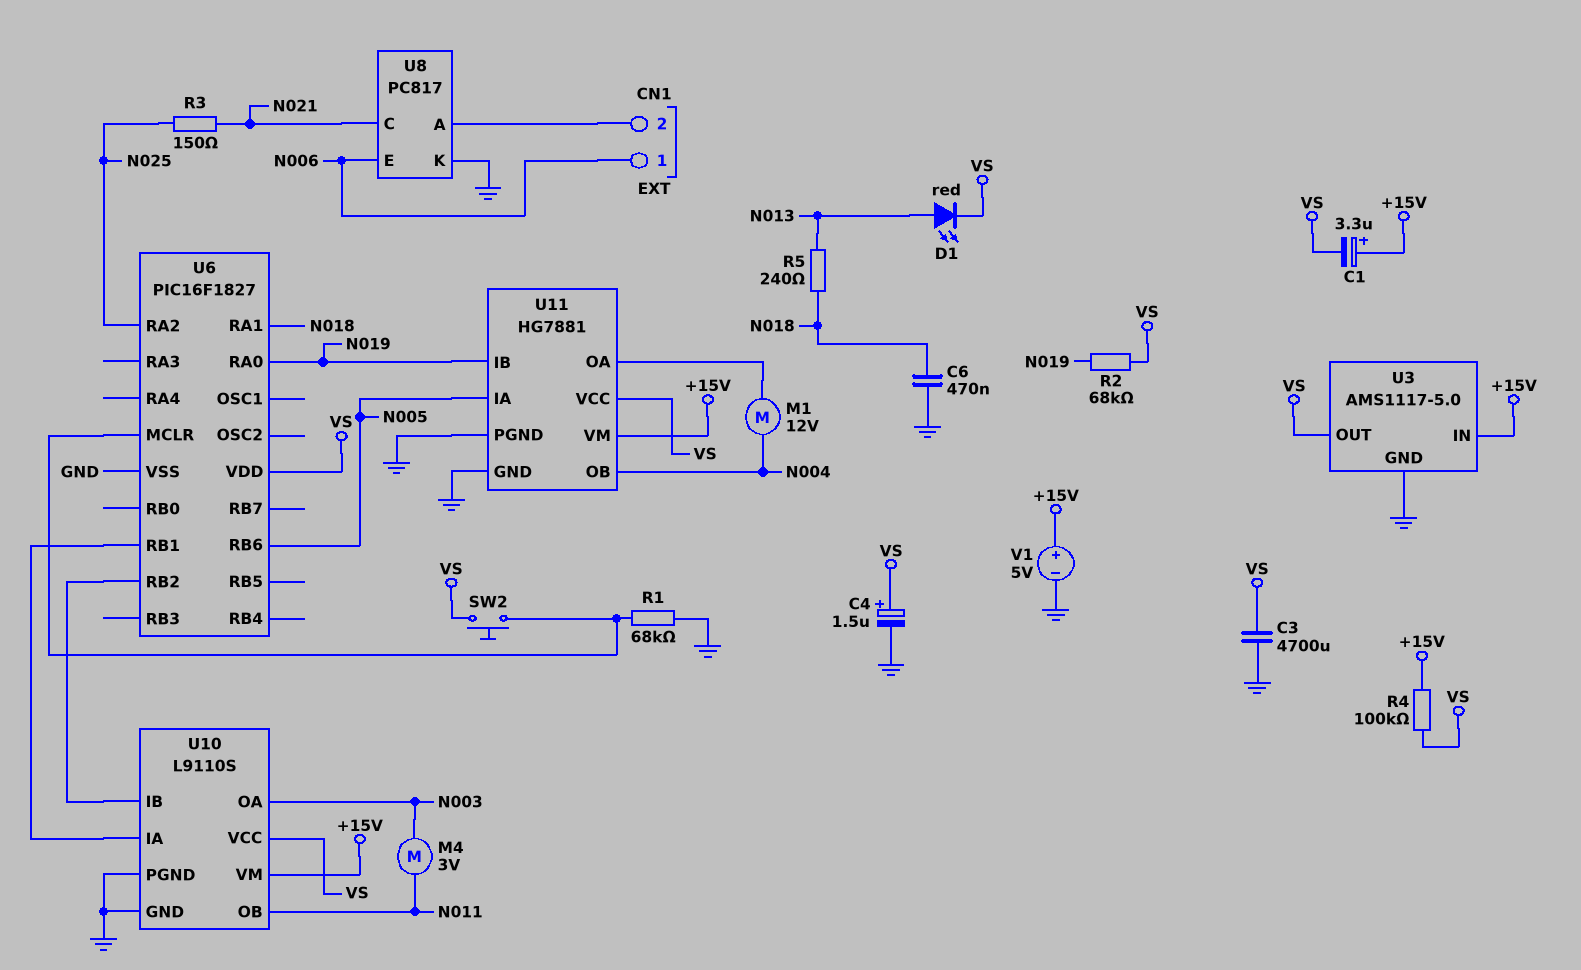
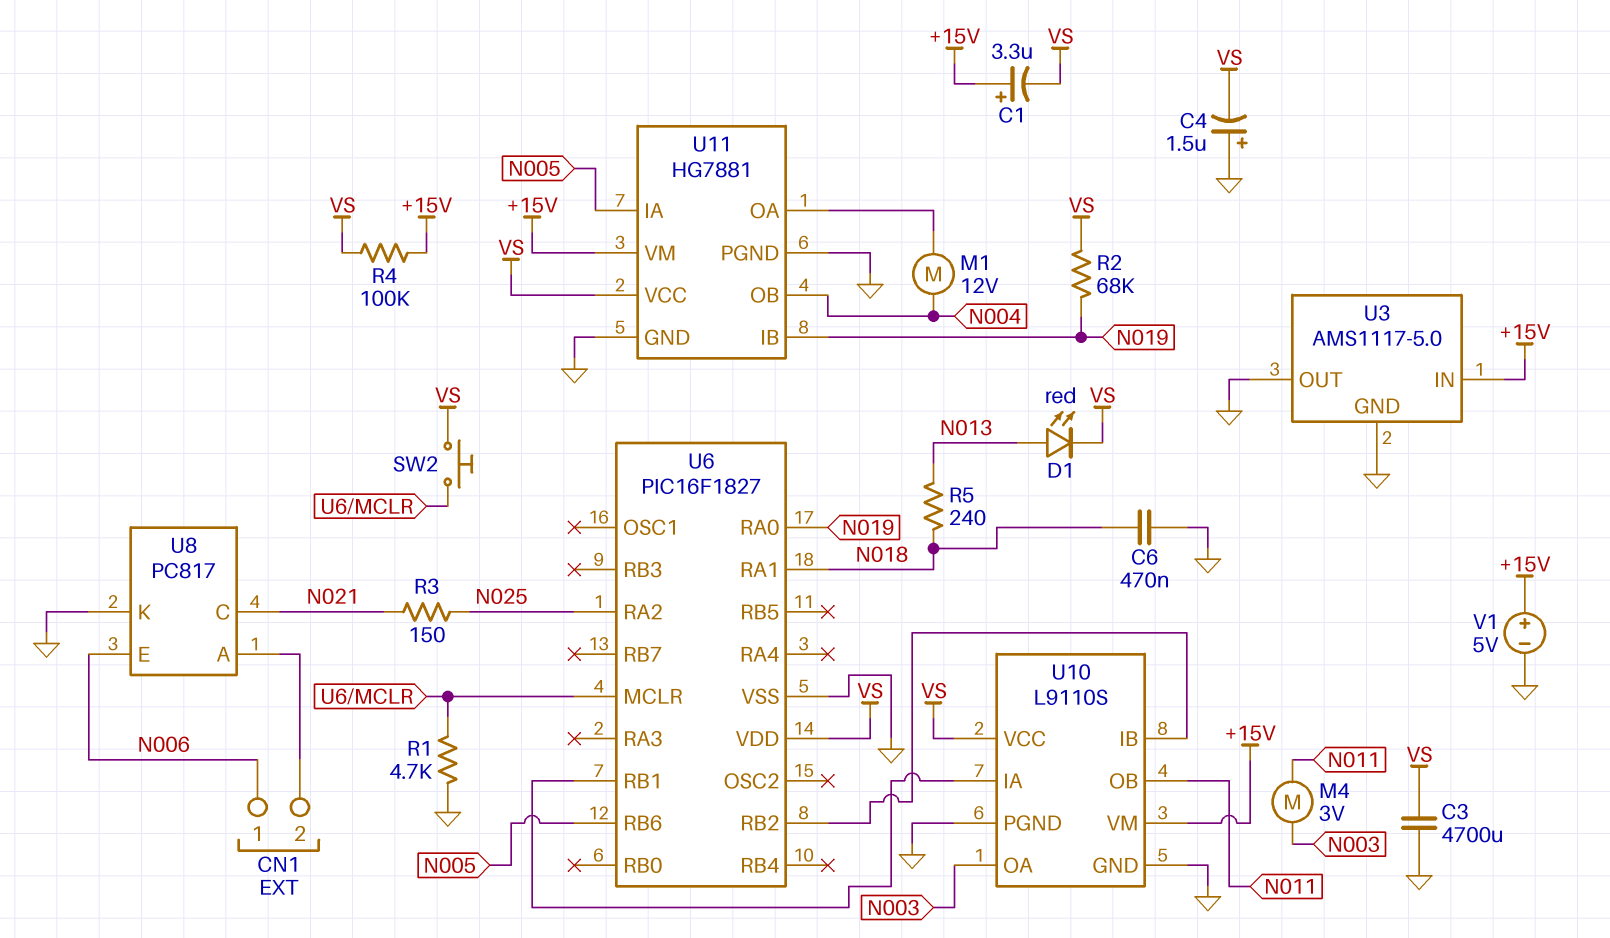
C4: 1.5uF (plus VS, minus GND) -> 1.5uF (plus GND, minus VS)
R1: 68k (GND, U6/MCLR) -> 4.7k (GND, U6/MCLR)
U3 pin OUT: VS -> GND

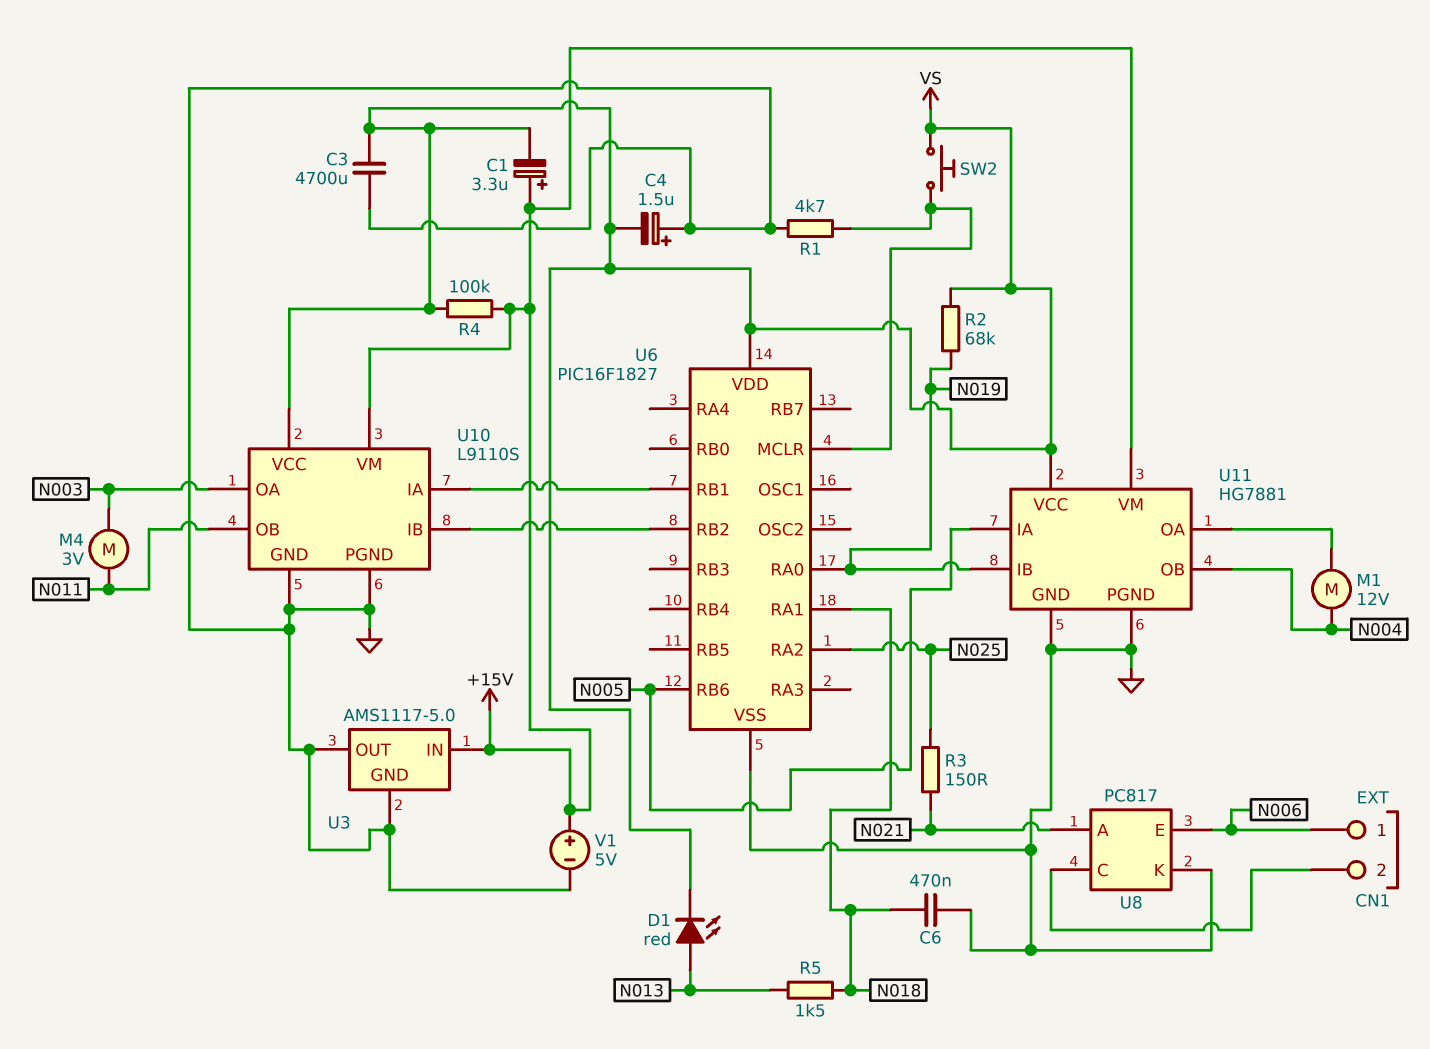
R5: 240 (N013, N018) -> 1.5k (N013, N018)
U8 pin A: CN1/2 -> N021
U8 pin C: N021 -> CN1/2

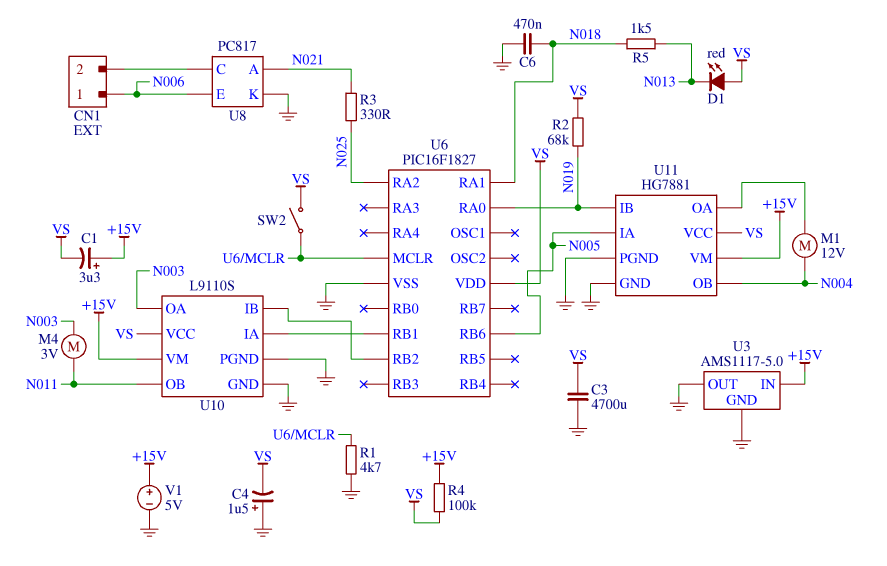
D1: LED red (A N013, K VS) -> LED red (A VS, K N013)
R3: 150 (N021, N025) -> 330 (N021, N025)
SW2: button (U6/MCLR, VS) -> switch (U6/MCLR, VS)

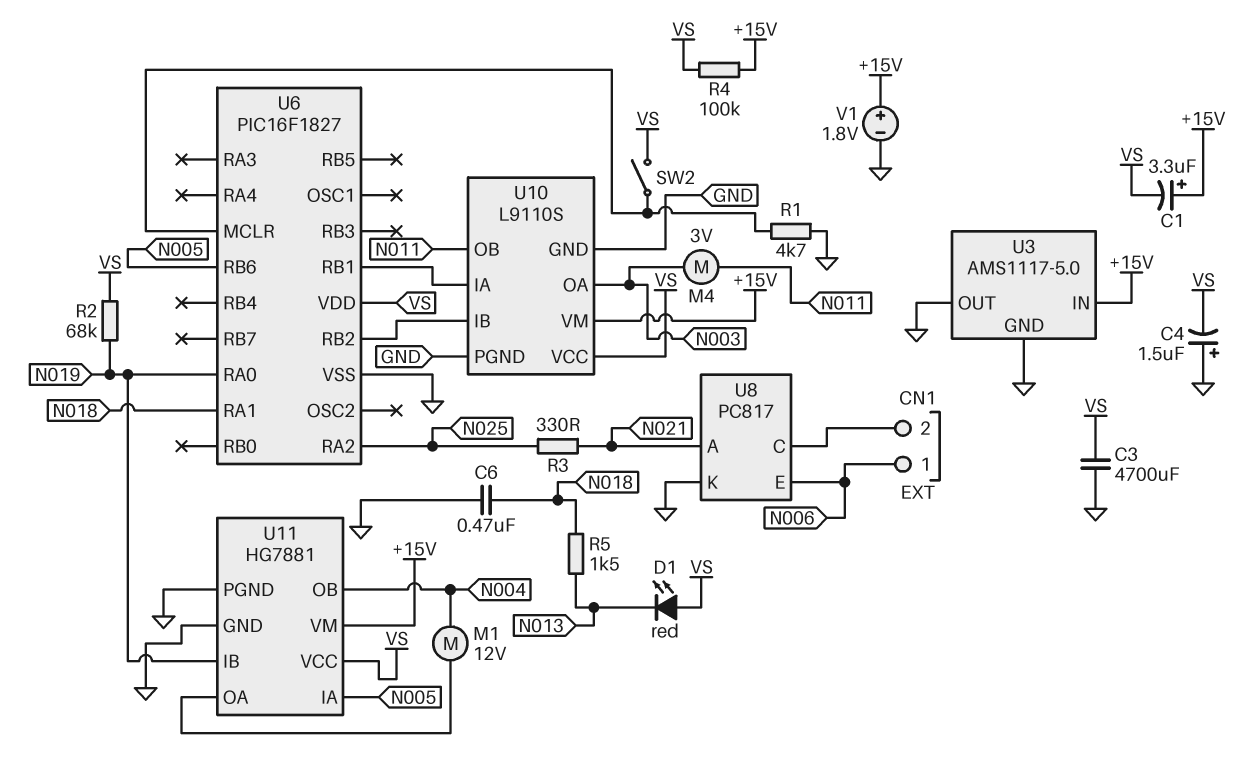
V1: 5V (plus +15V, minus GND) -> 1.8V (plus +15V, minus GND)

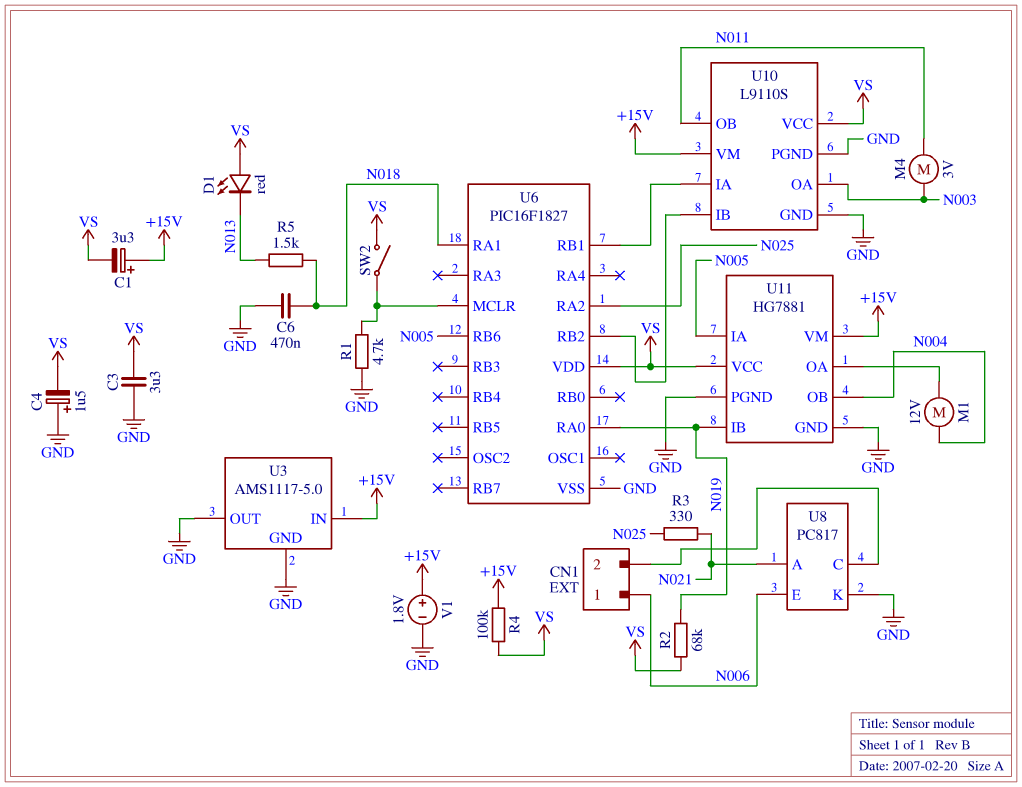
C3: 4700uF (GND, VS) -> 3.3uF (GND, VS)

